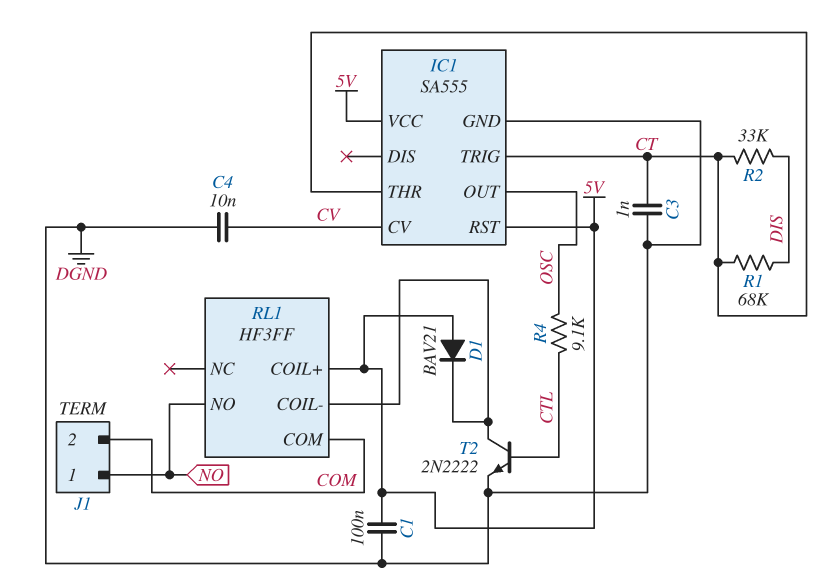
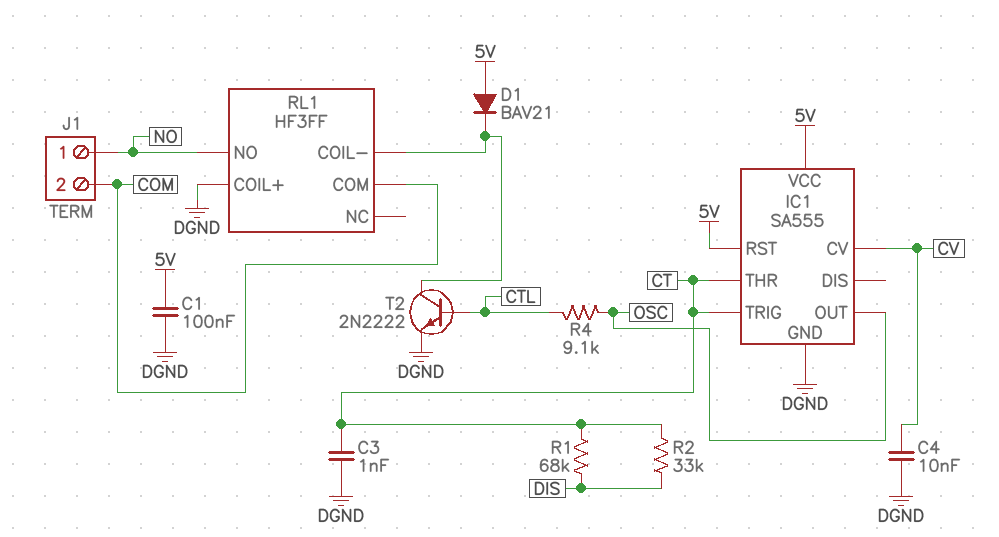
RL1 pin COIL+: 5V -> DGND

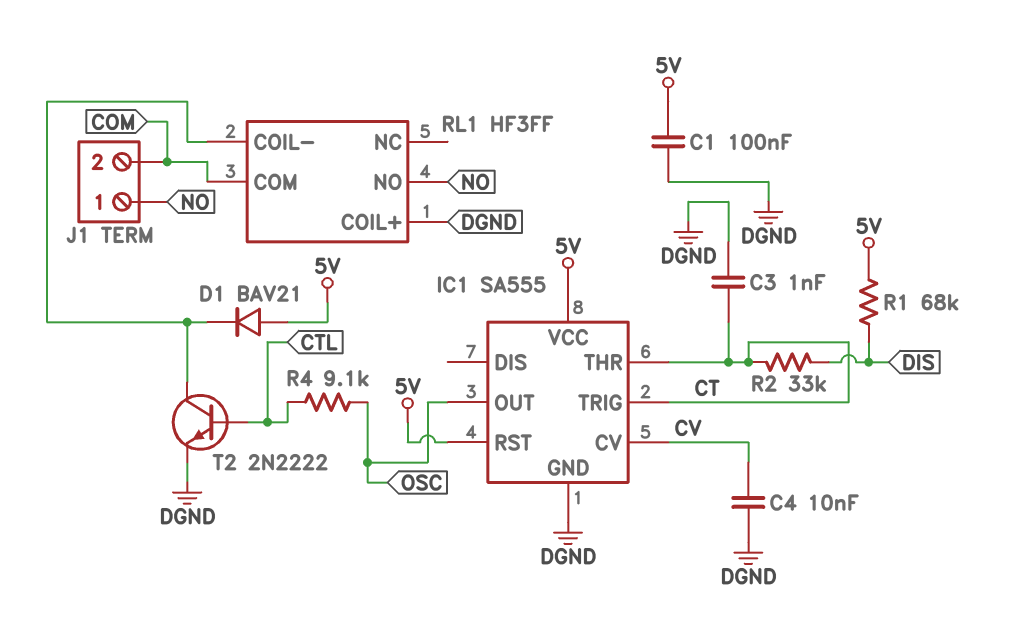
R1: 68k (CT, DIS) -> 68k (5V, DIS)

